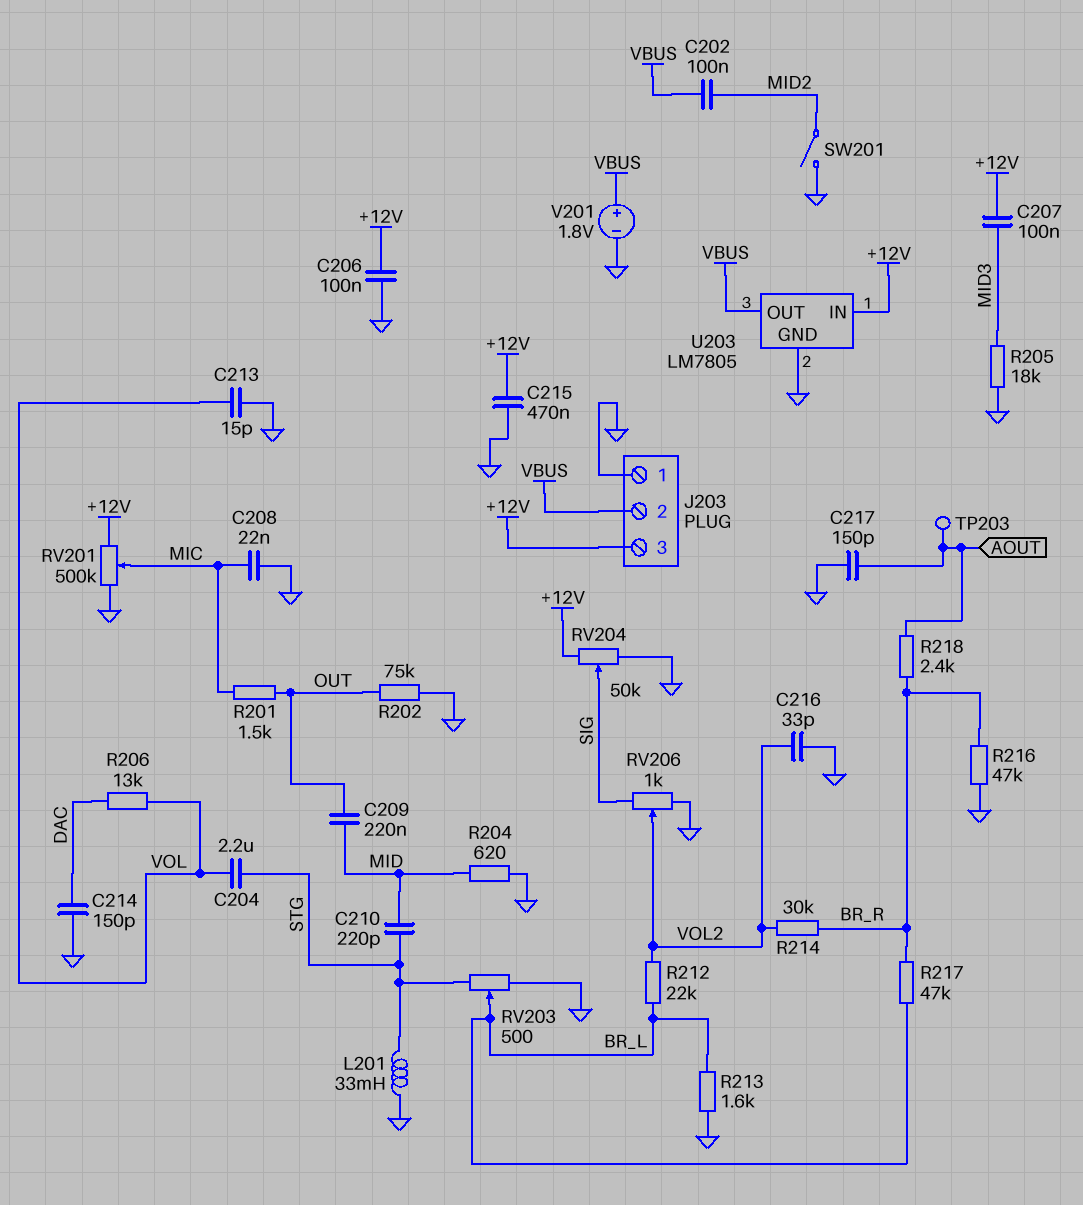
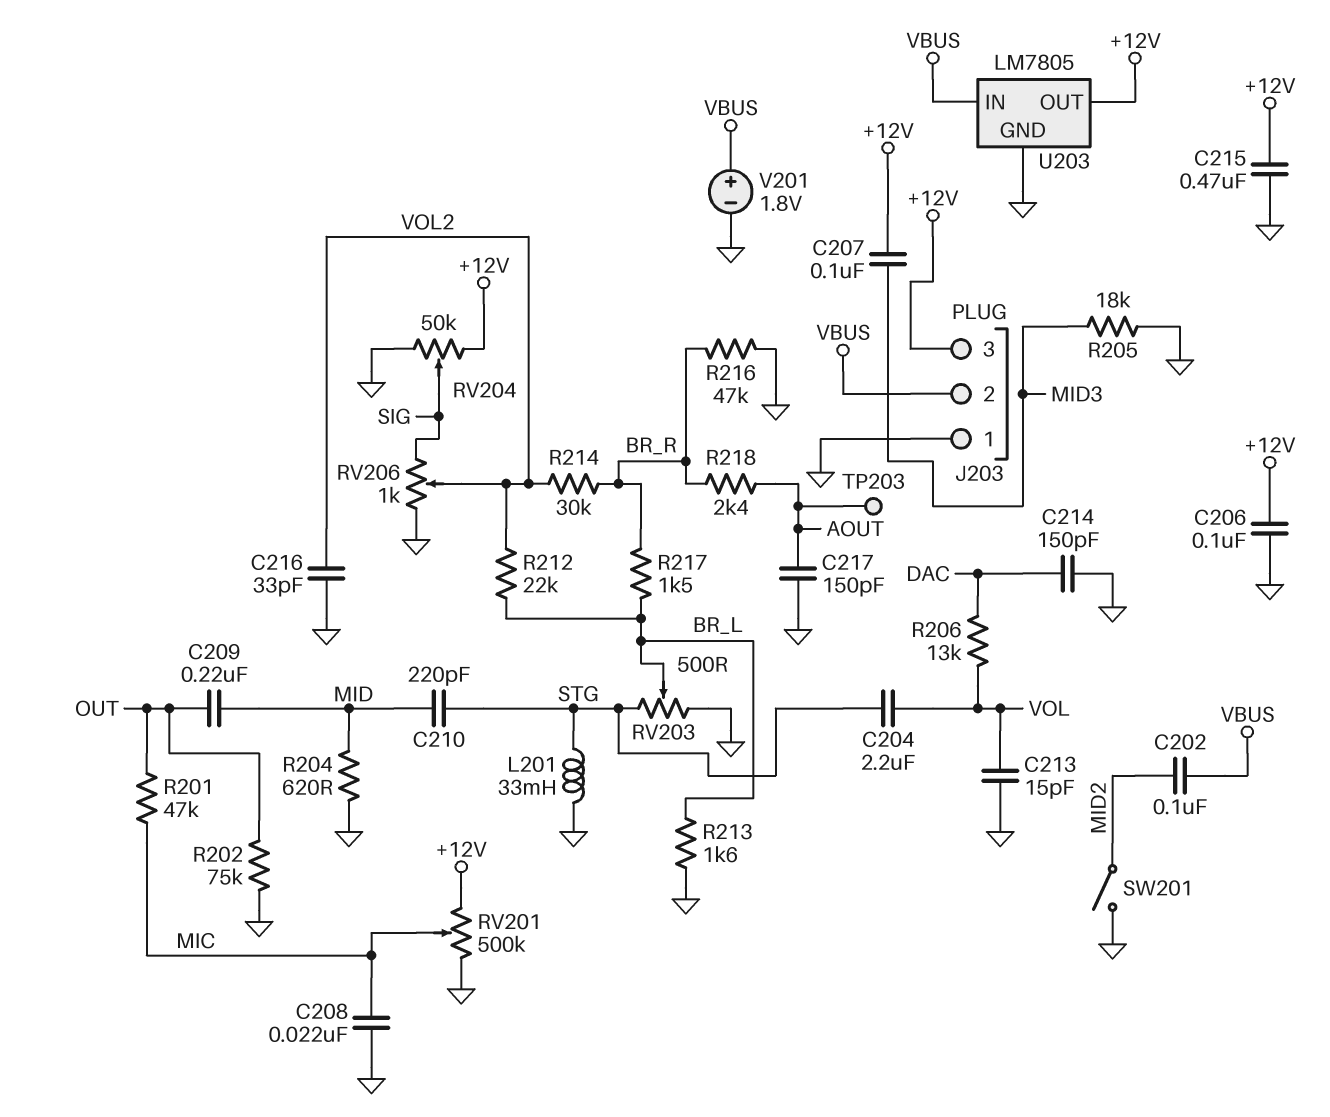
R201: 1.5k (MIC, OUT) -> 47k (MIC, OUT)
R217: 47k (BR_L, BR_R) -> 1.5k (BR_L, BR_R)
U203 pin IN: +12V -> VBUS
U203 pin OUT: VBUS -> +12V

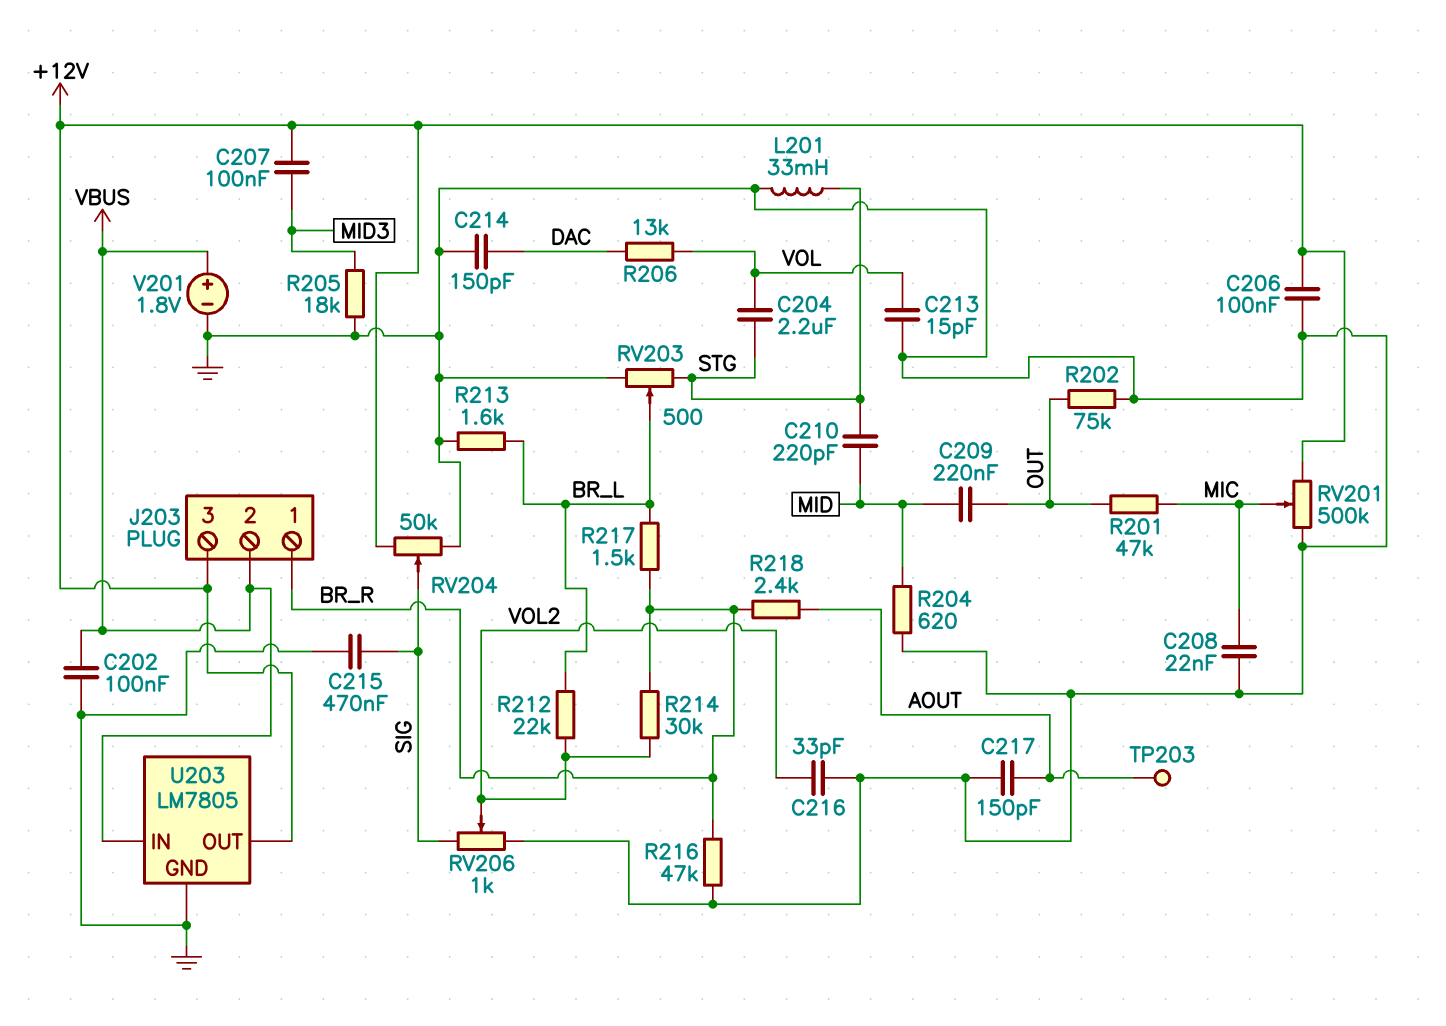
C202: 100nF (MID2, VBUS) -> 100nF (GND, VBUS)
C215: 470nF (+12V, GND) -> 470nF (GND, SIG)
J203 pin 1: GND -> BR_R
SW201: switch (GND, MID2) -> none

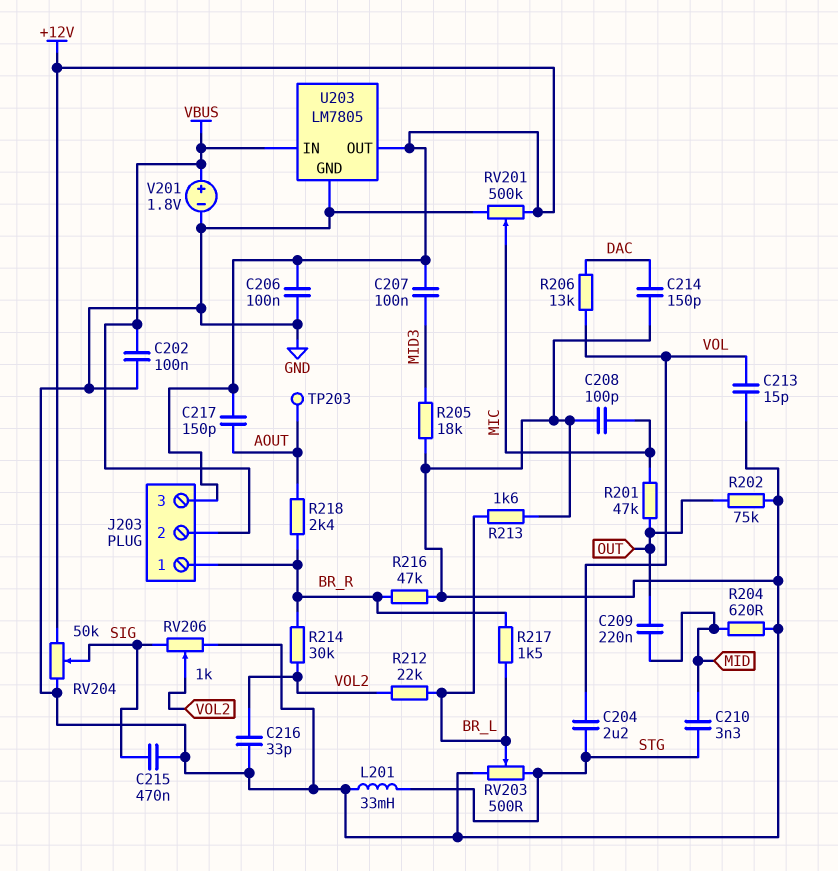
C208: 22nF (GND, MIC) -> 100pF (GND, MIC)
C210: 220pF (MID, STG) -> 3.3nF (MID, STG)
C217: 150pF (AOUT, GND) -> 150pF (+12V, AOUT)

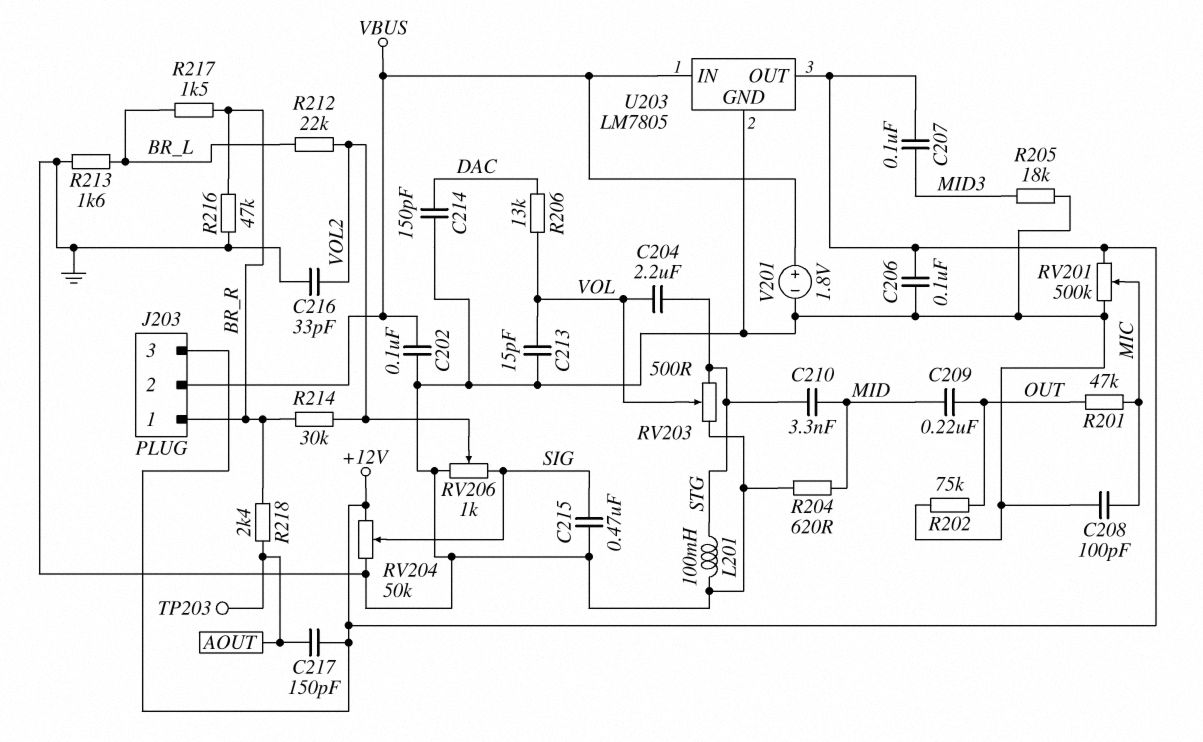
L201: 33mH (GND, STG) -> 100mH (GND, STG)
RV203: 500 (GND, STG, wiper BR_L) -> 500 (GND, STG, wiper VOL)

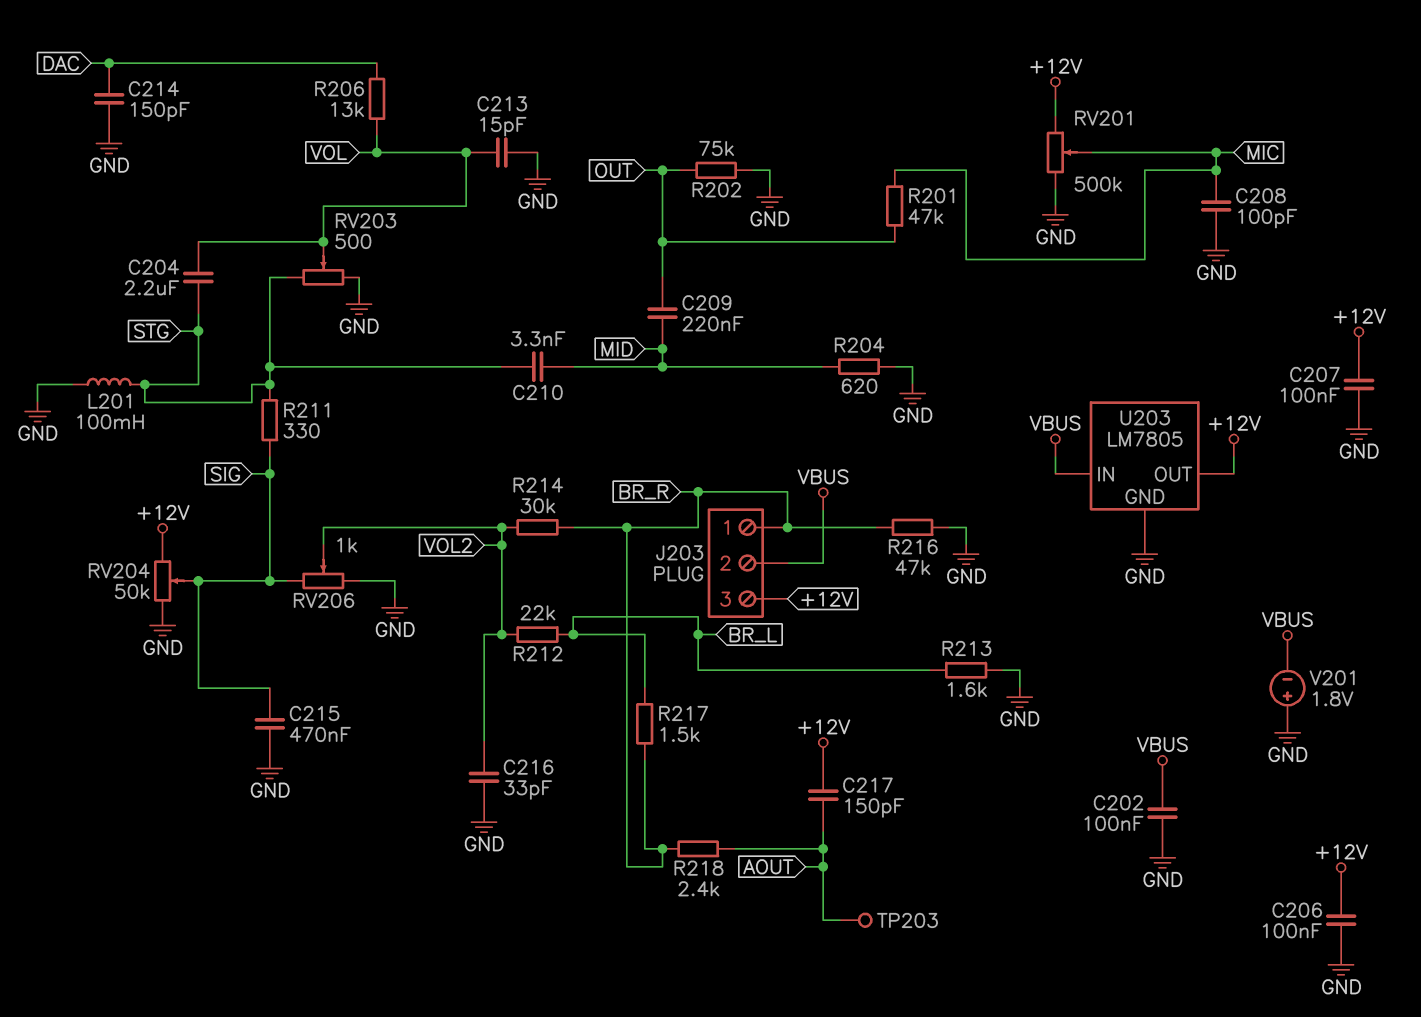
C207: 100nF (+12V, MID3) -> 100nF (+12V, GND)
R205: 18k (GND, MID3) -> none
R211: none -> 330 (SIG, STG)
V201: 1.8V (plus VBUS, minus GND) -> 1.8V (plus GND, minus VBUS)

